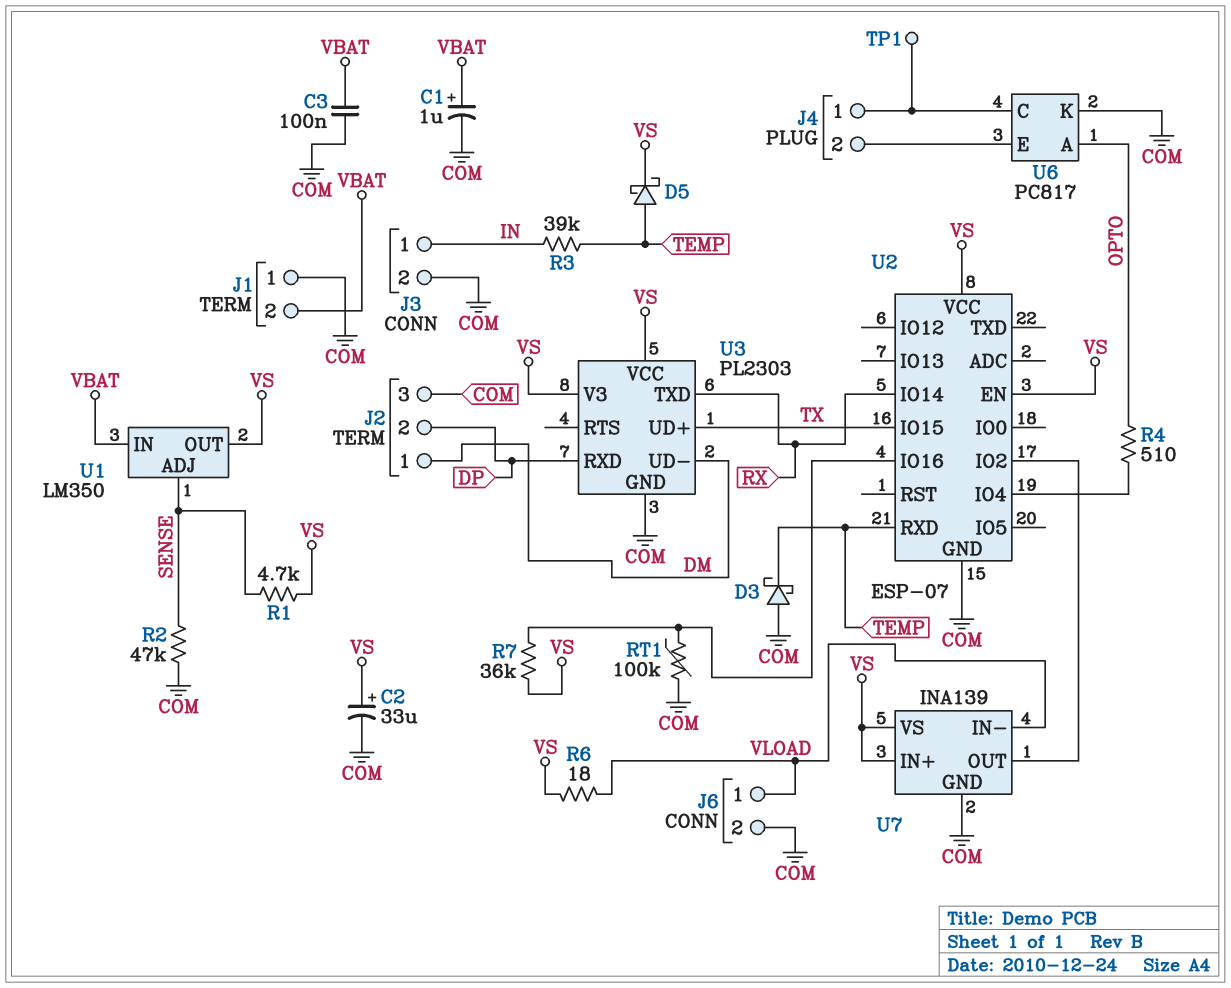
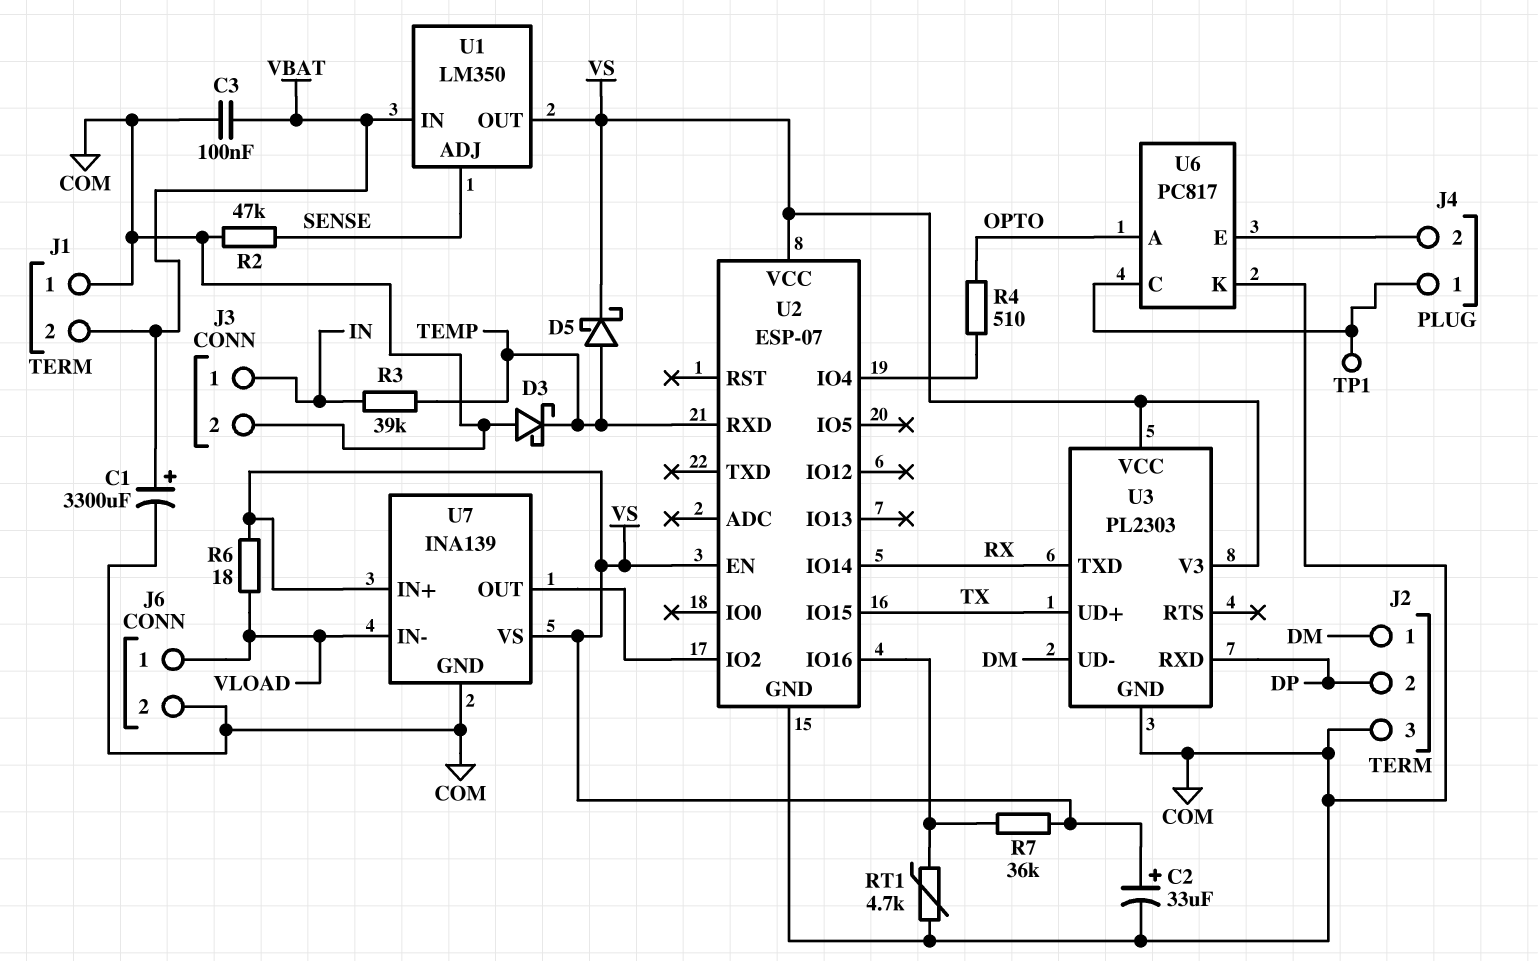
C1: 1uF (plus VBAT, minus COM) -> 3300uF (plus VBAT, minus COM)
R1: 4.7k (SENSE, VS) -> none
RT1: 100k (COM, U2/IO16) -> 4.7k (COM, U2/IO16)

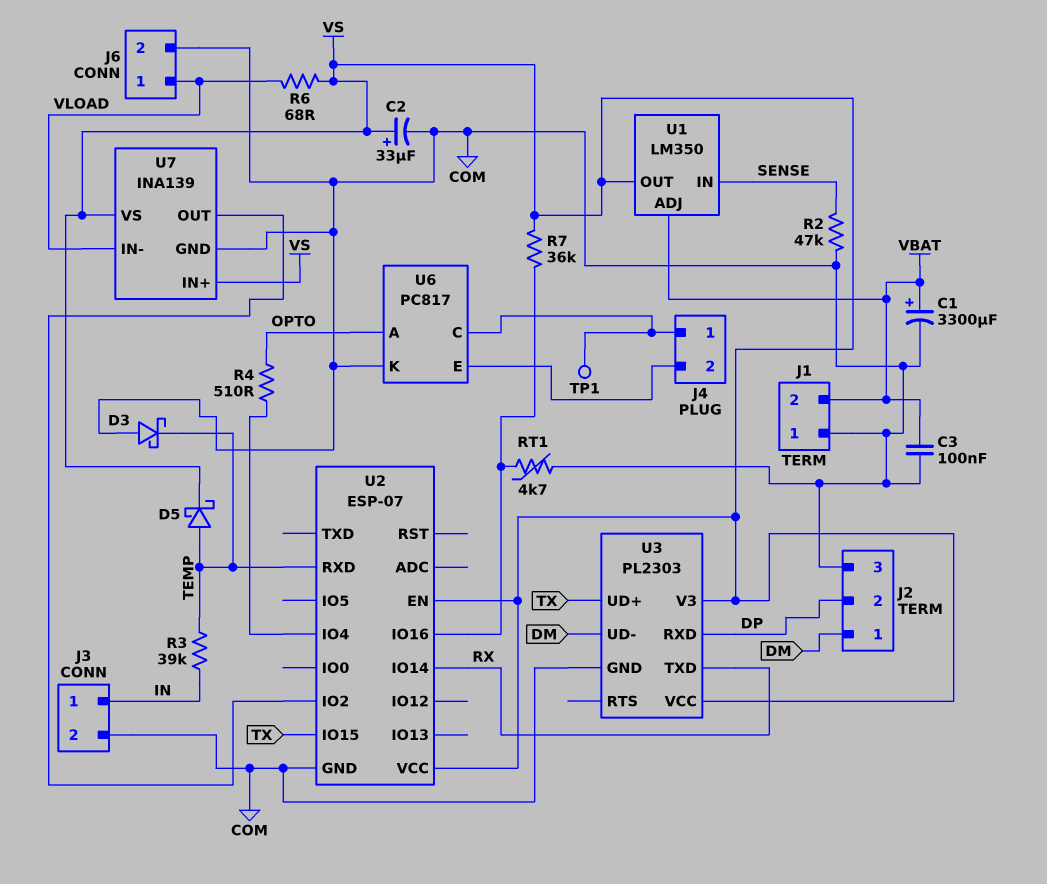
R6: 18 (VLOAD, VS) -> 68 (VLOAD, VS)
U1 pin ADJ: SENSE -> VBAT
U1 pin IN: VBAT -> SENSE

